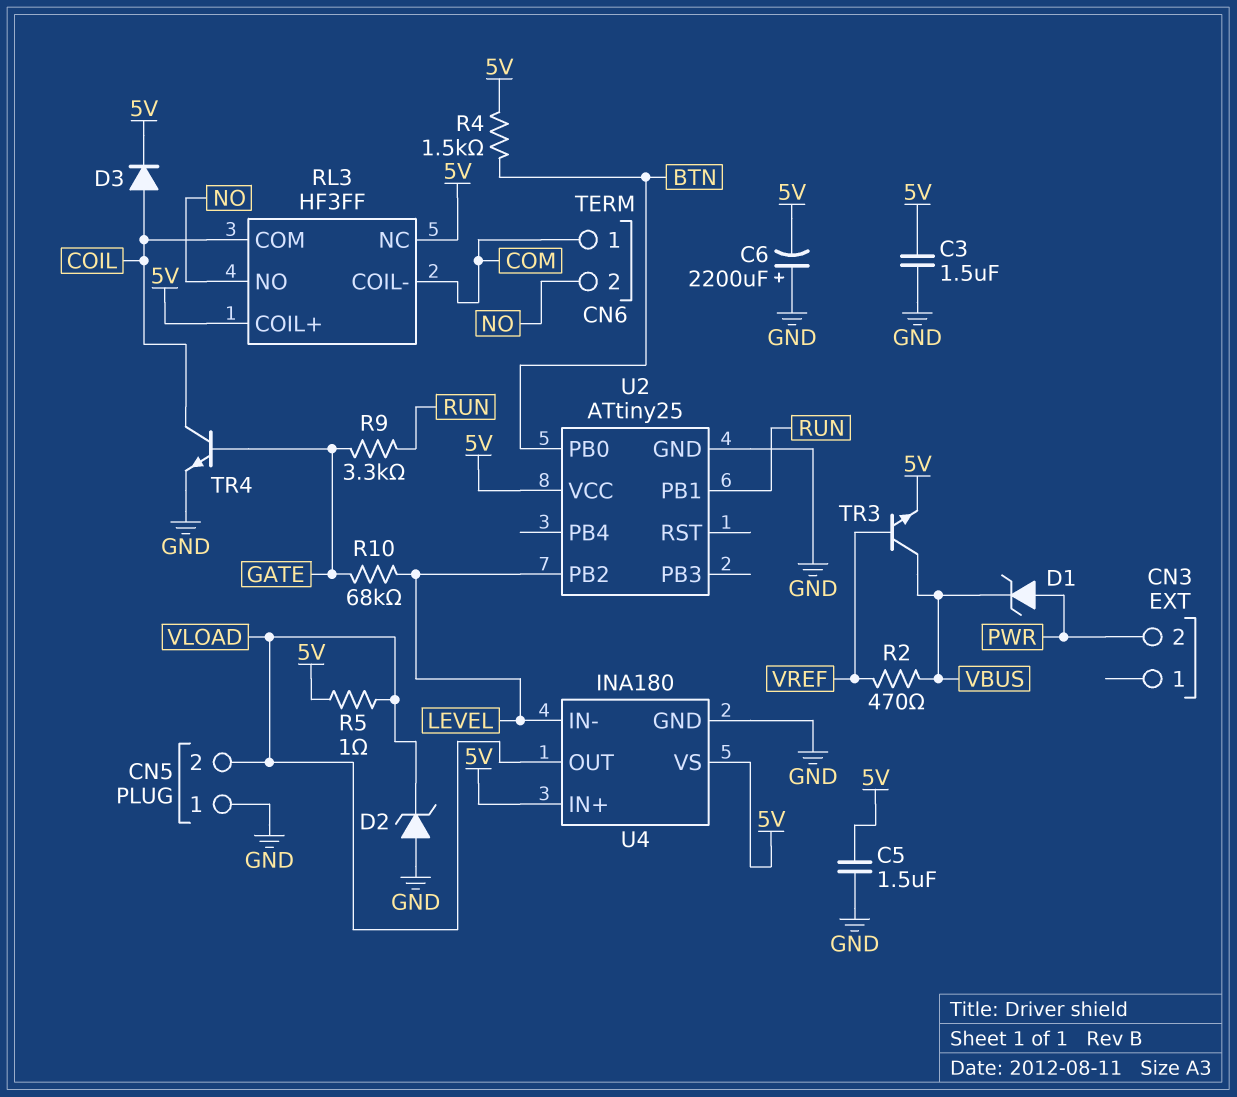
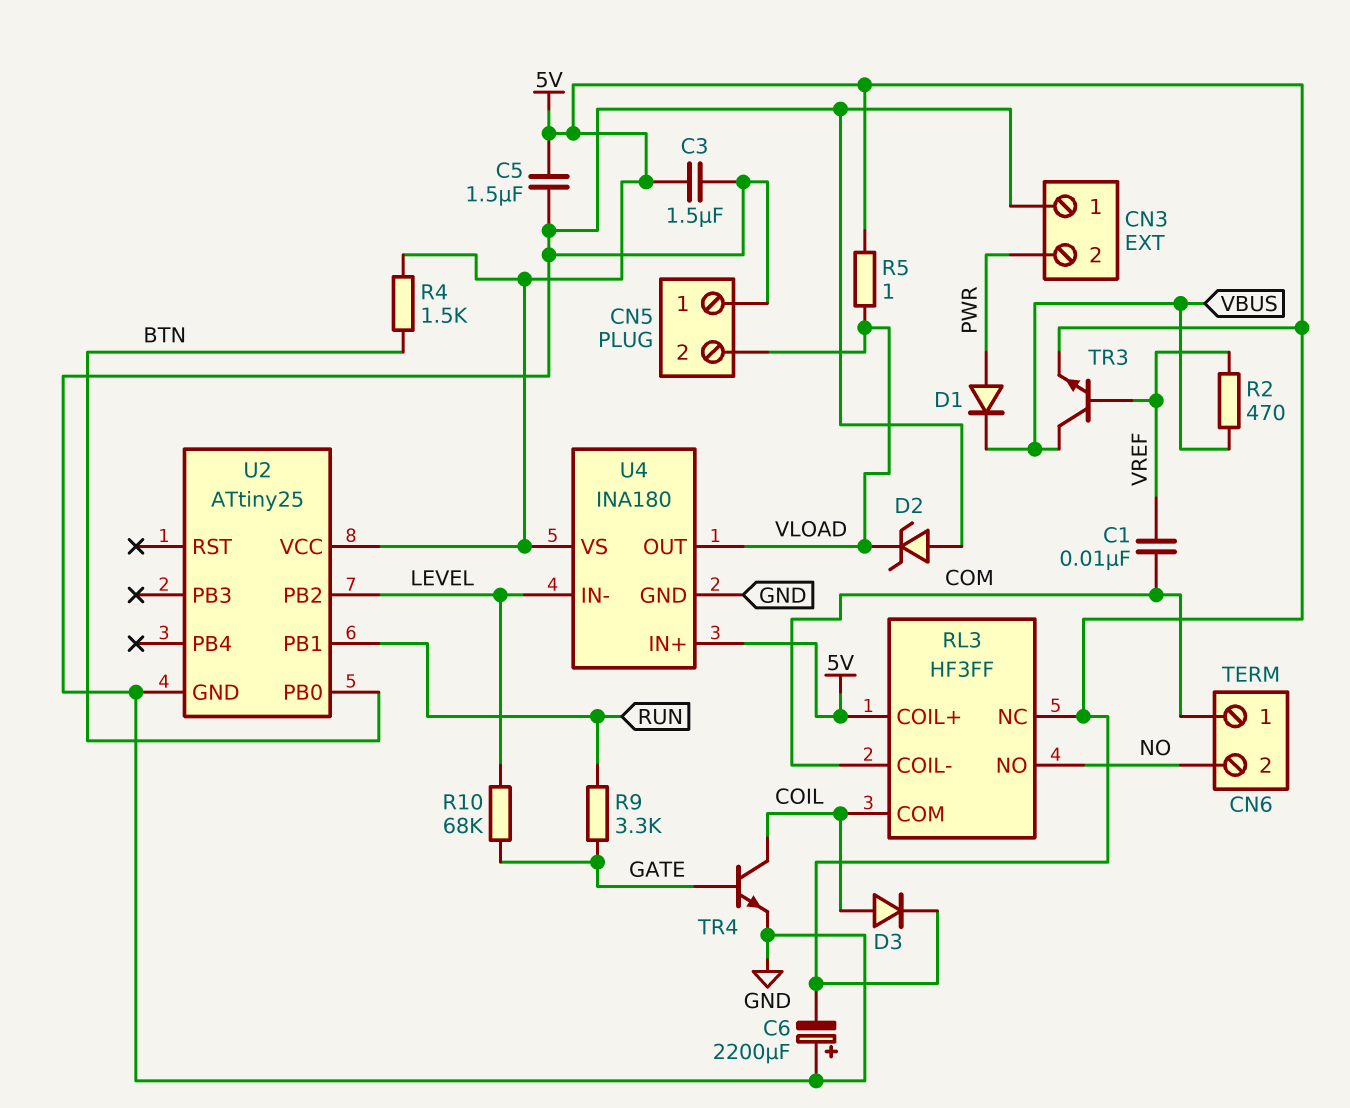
C1: none -> 10nF (COM, VREF)
CN3 pin 1: none -> GND
D1: zener (A PWR, K VBUS) -> diode (A PWR, K VBUS)

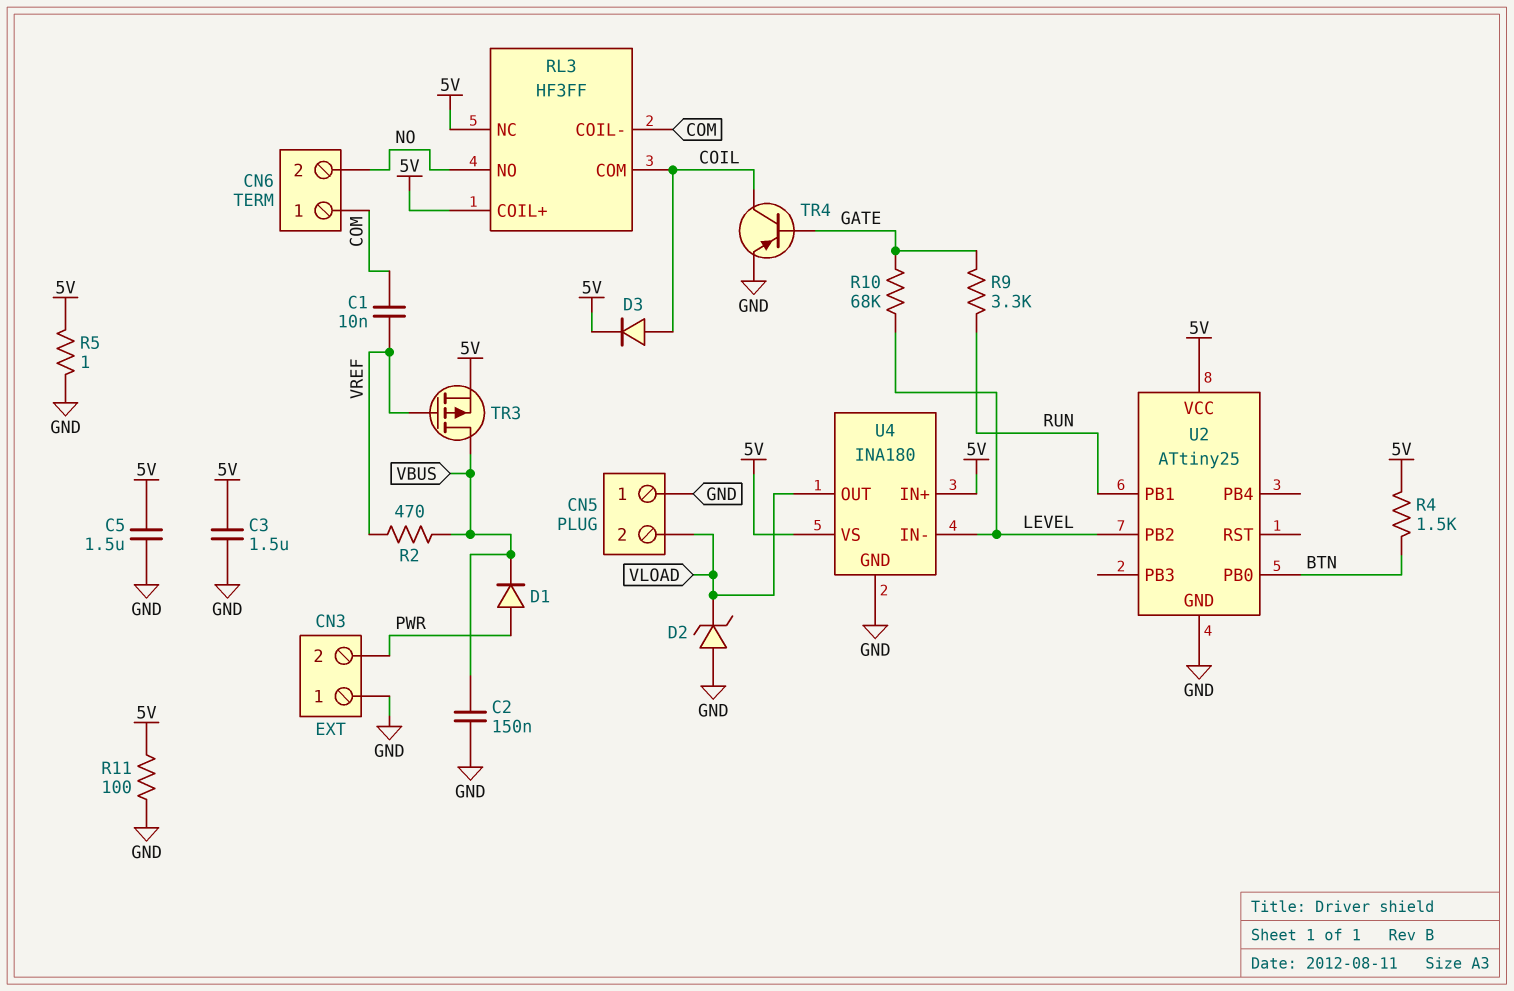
C2: none -> 150nF (GND, VBUS)
C6: 2200uF (plus GND, minus 5V) -> none
R5: 1 (5V, VLOAD) -> 1 (5V, GND)
R11: none -> 100 (5V, GND)
TR3: NPN (B VREF, C VBUS, E 5V) -> PMOS (G VREF, D VBUS, S 5V)
TR4: NPN (B GATE, C COIL, E GND) -> PNP (B GATE, C COIL, E GND)

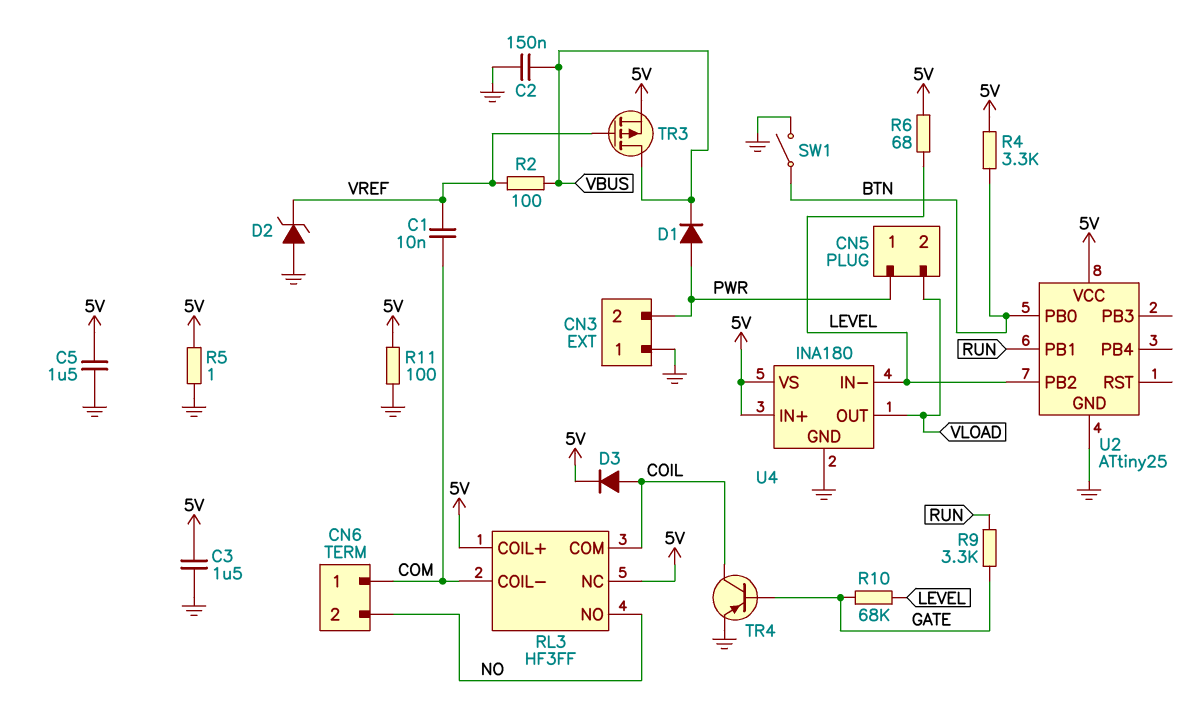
CN5 pin 1: GND -> PWR
D2: zener (A GND, K VLOAD) -> zener (A GND, K VREF)
R2: 470 (VBUS, VREF) -> 100 (VBUS, VREF)
R4: 1.5k (5V, BTN) -> 3.3k (5V, BTN)
R6: none -> 68 (5V, LEVEL)
SW1: none -> switch (BTN, GND)

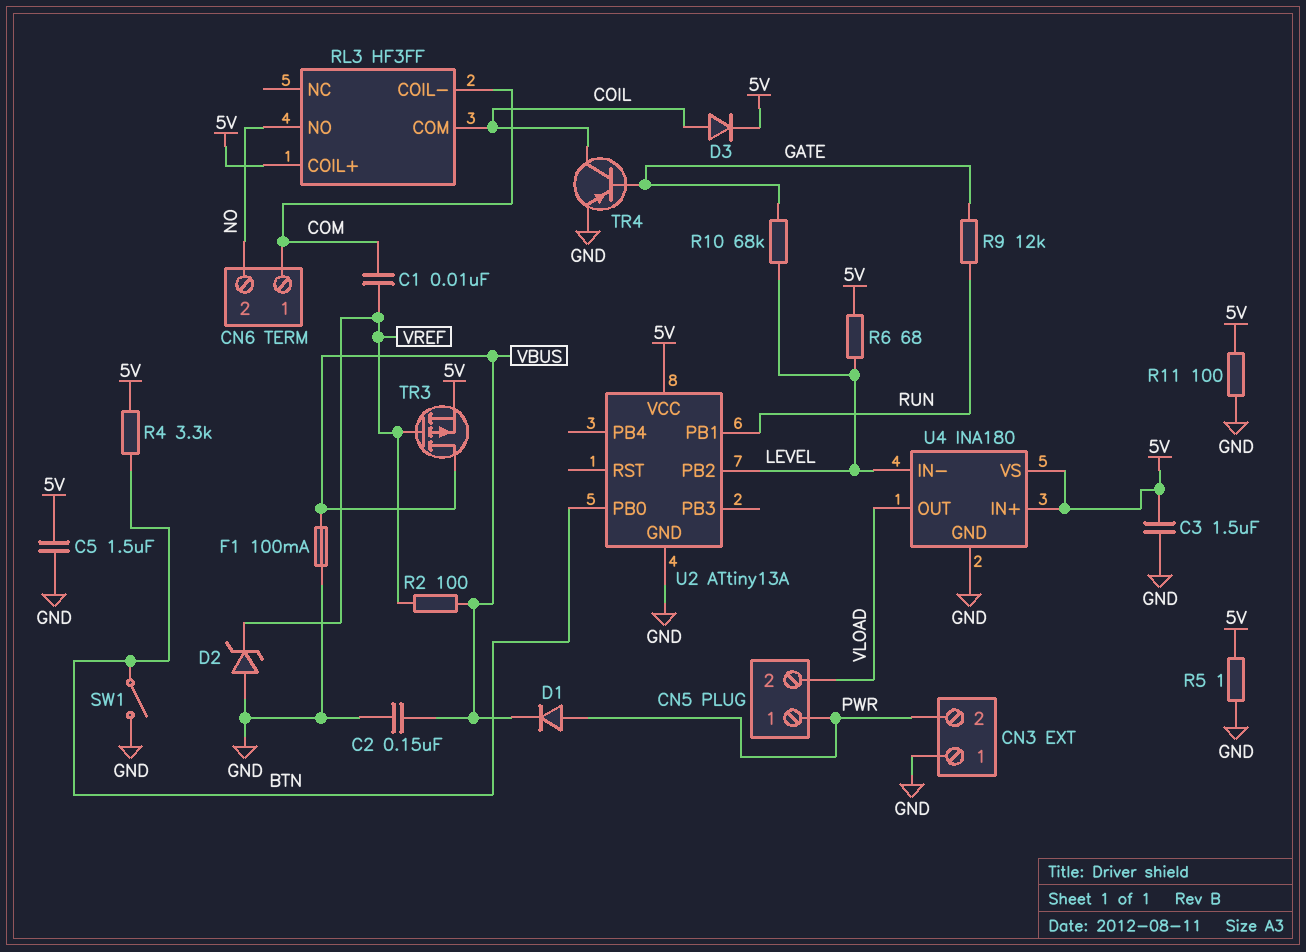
F1: none -> 100mA (GND, VBUS)
R9: 3.3k (GATE, RUN) -> 12k (GATE, RUN)
RL3 pin NC: 5V -> none
U2: ATtiny25 -> ATtiny13A

